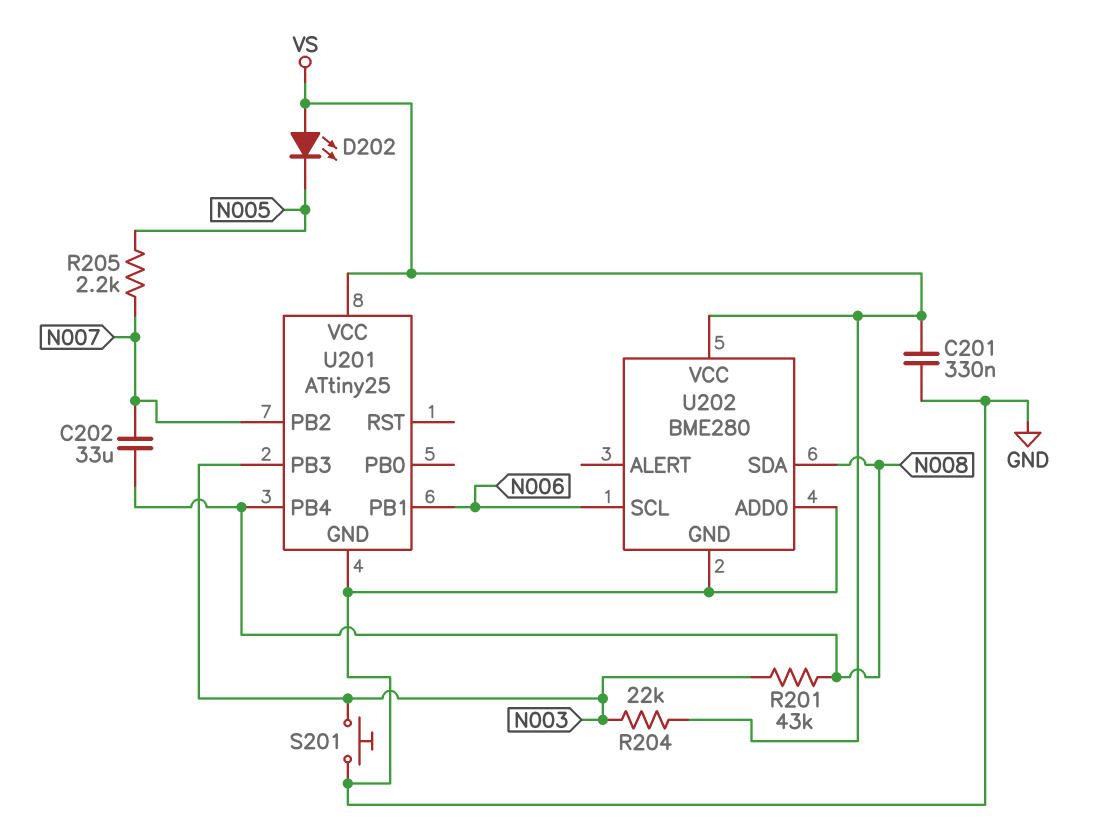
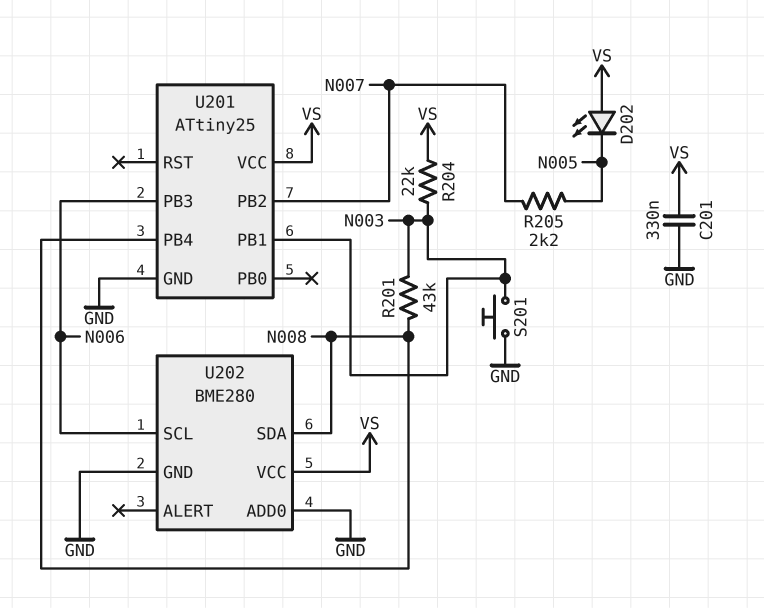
C202: 33uF (N007, N008) -> none
U201 pin PB1: N006 -> N003
U201 pin PB3: N003 -> N006

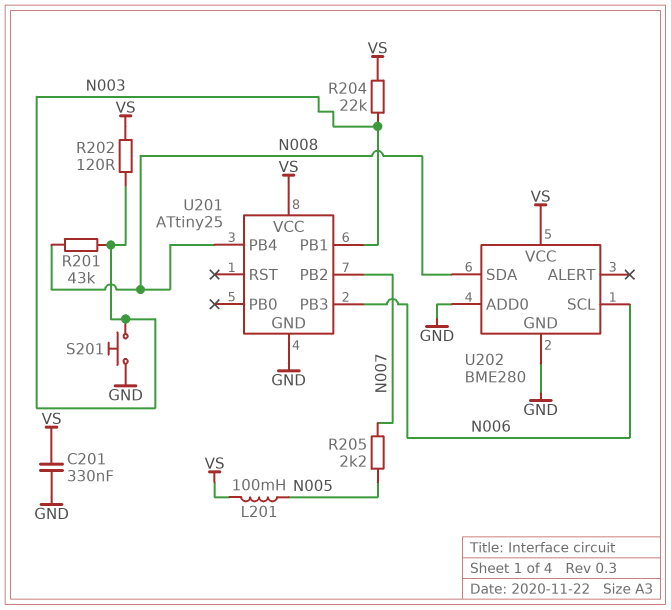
D202: LED (A VS, K N005) -> none
L201: none -> 100mH (N005, VS)
R202: none -> 120 (N003, VS)

